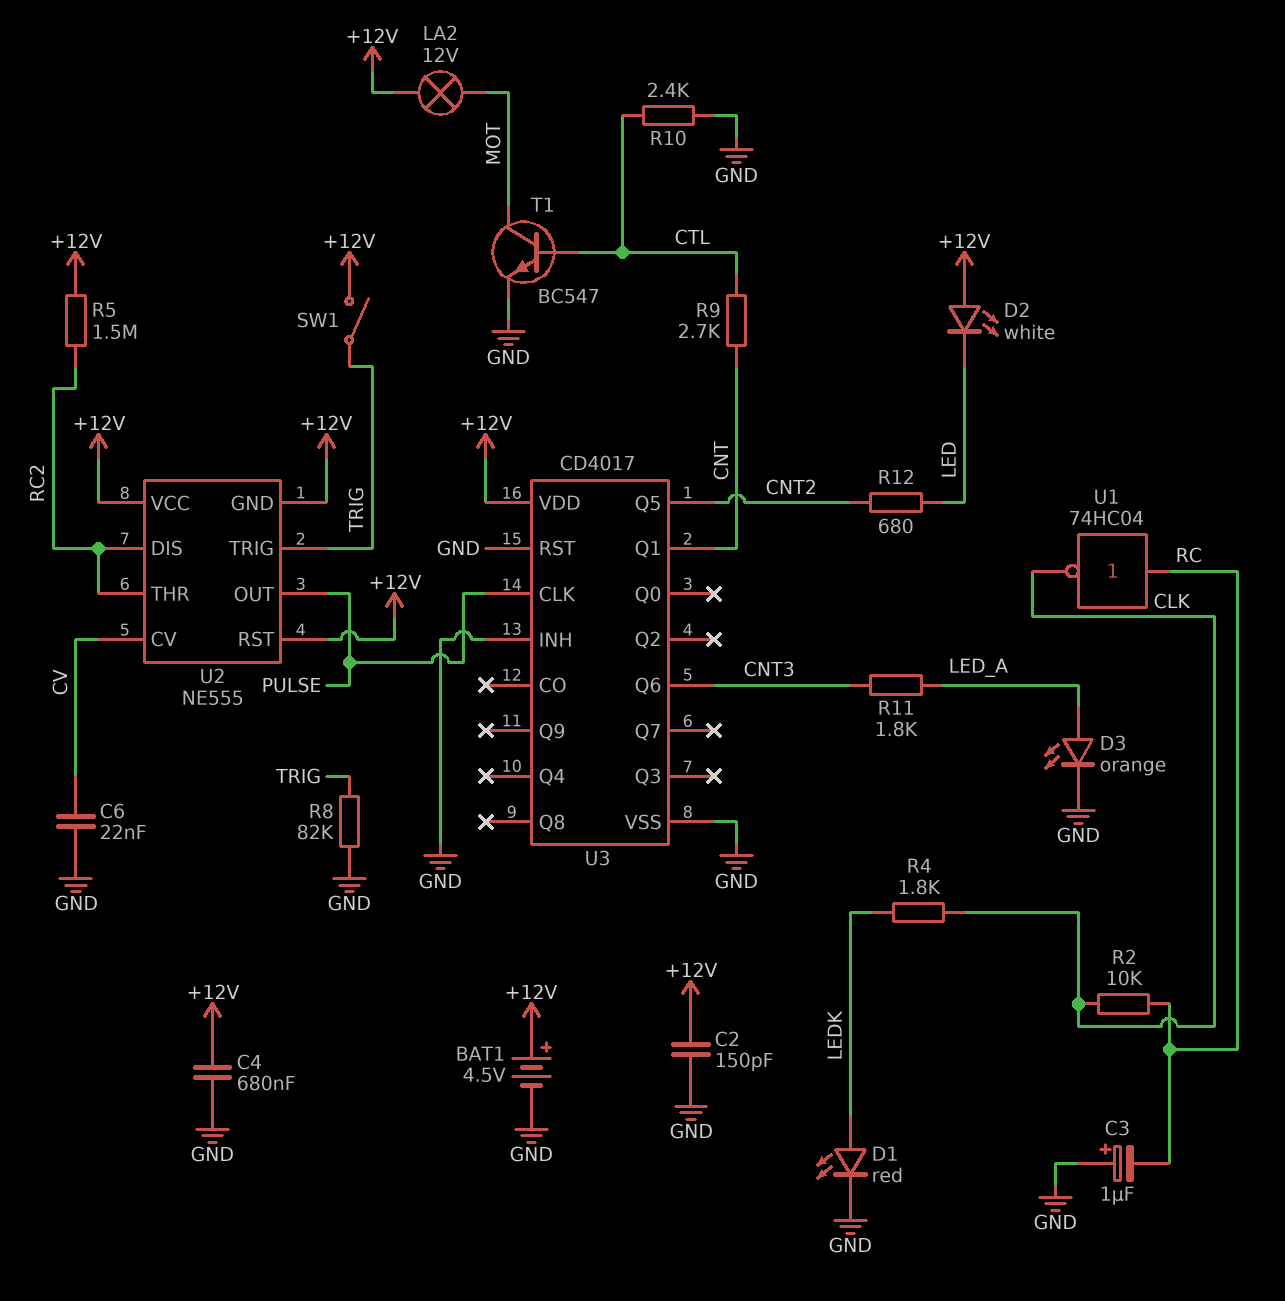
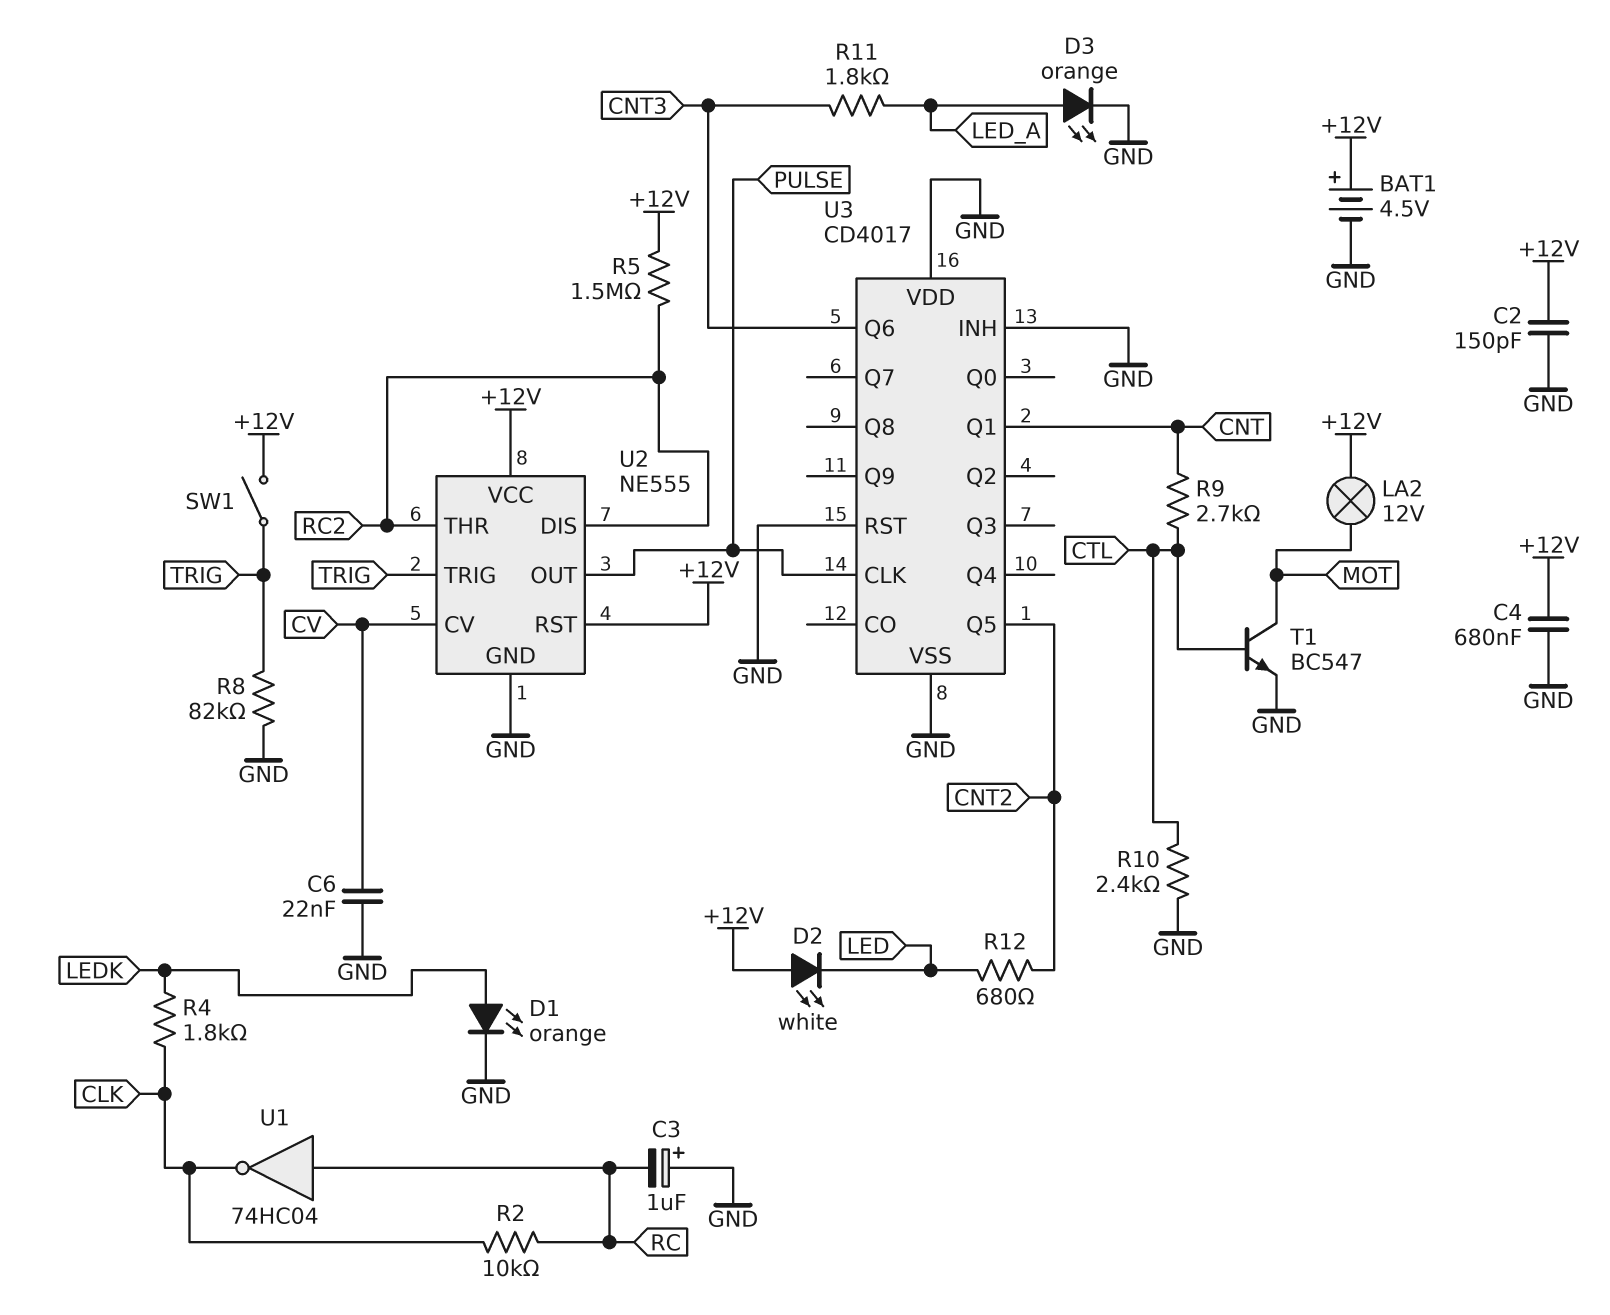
D1: LED red (A LEDK, K GND) -> LED orange (A LEDK, K GND)
U2 pin GND: +12V -> GND
U3 pin VDD: +12V -> GND

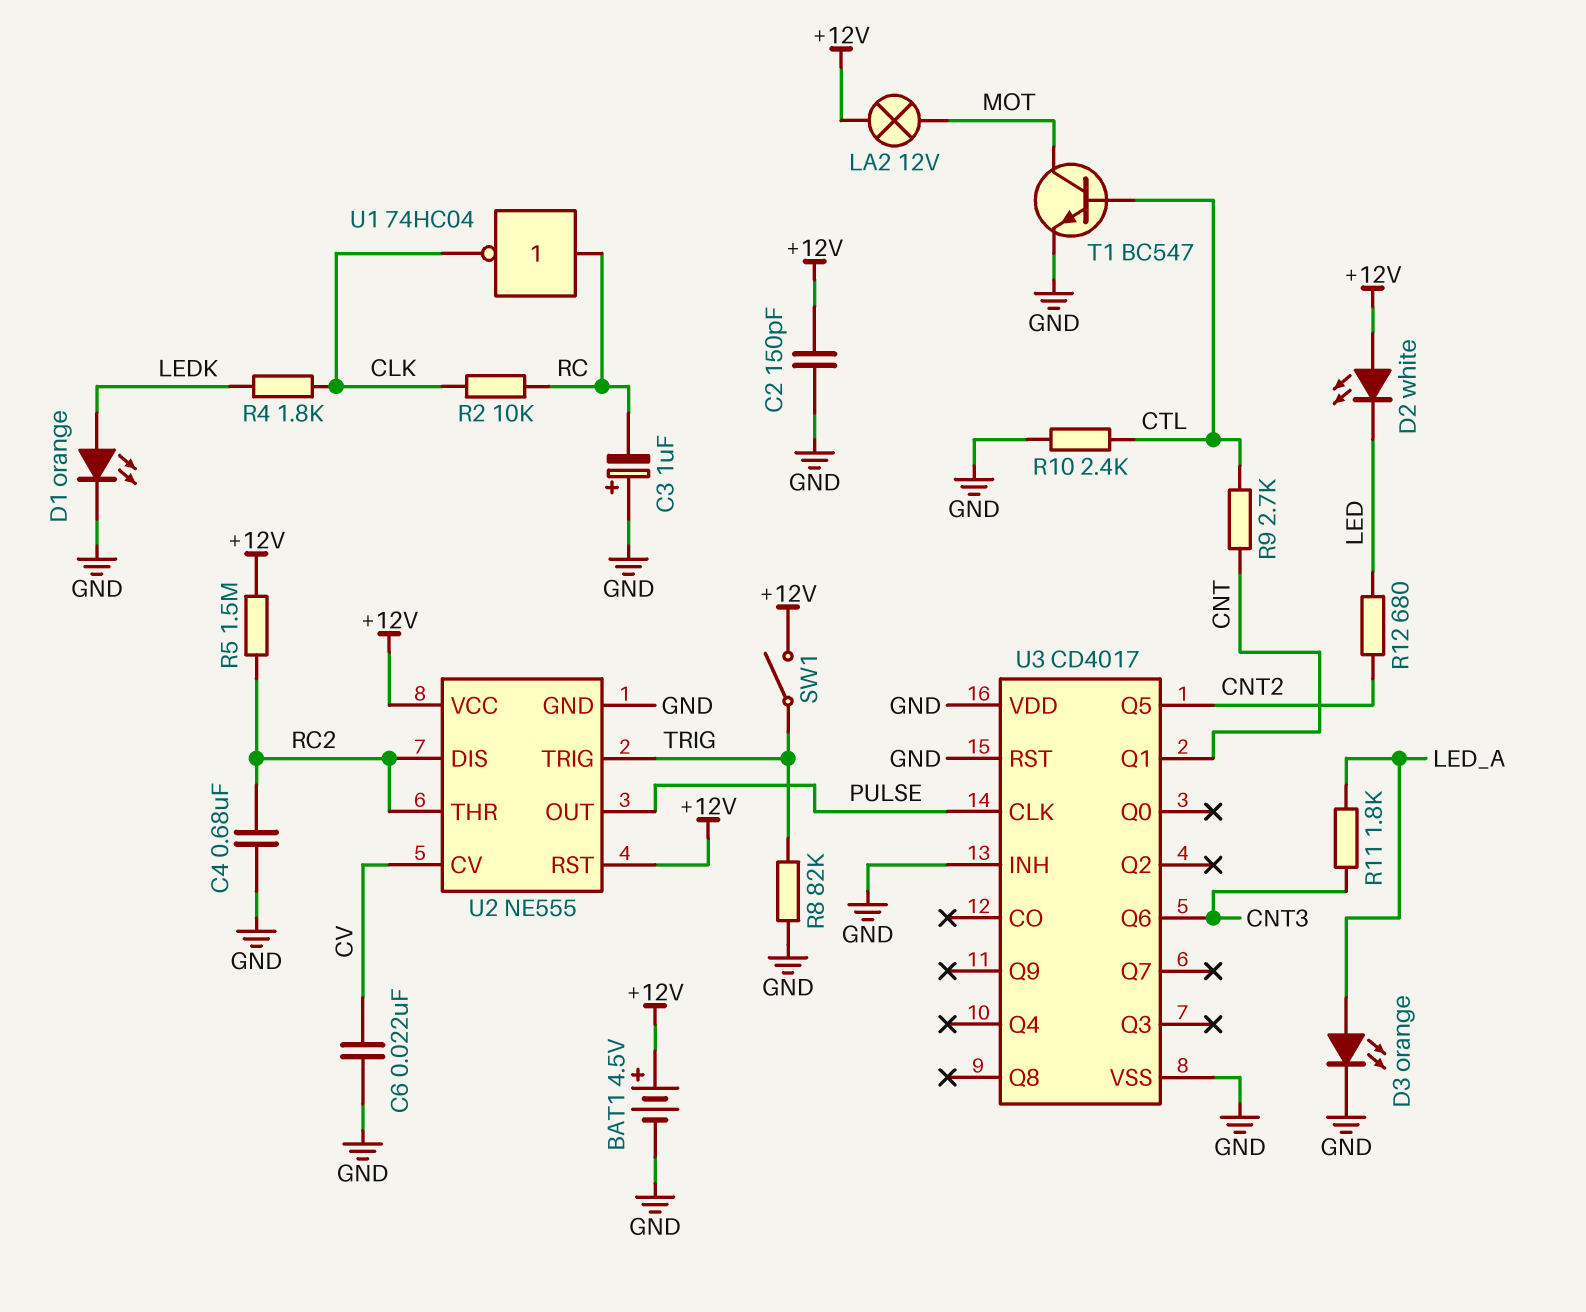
C4: 680nF (+12V, GND) -> 680nF (GND, RC2)

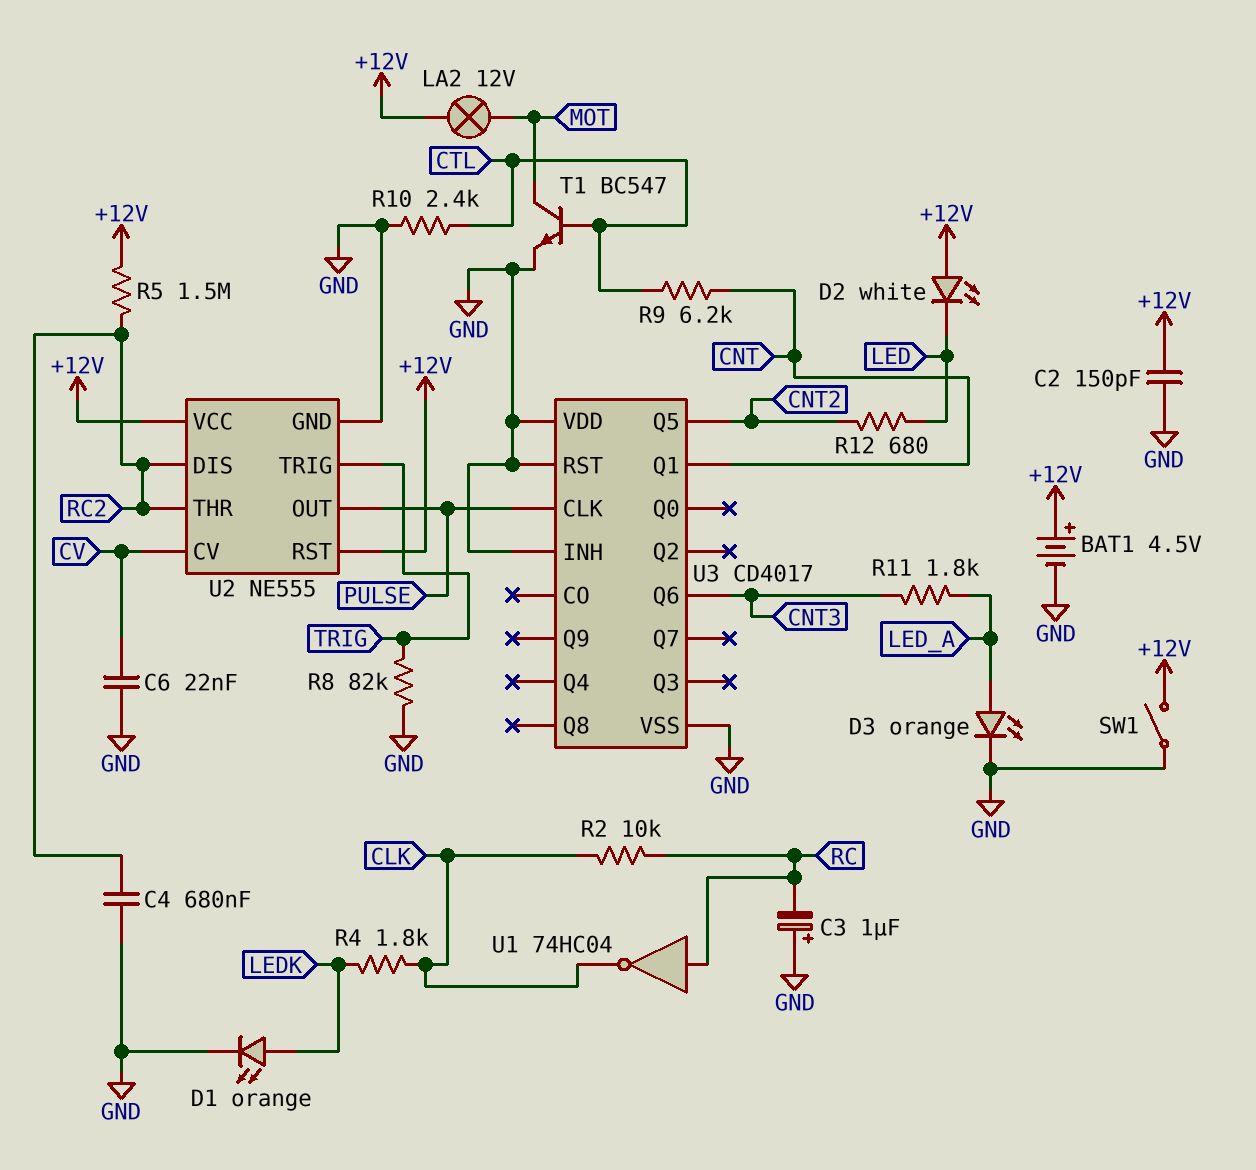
R9: 2.7k (CNT, CTL) -> 6.2k (CNT, CTL)
SW1: switch (+12V, TRIG) -> switch (+12V, GND)

